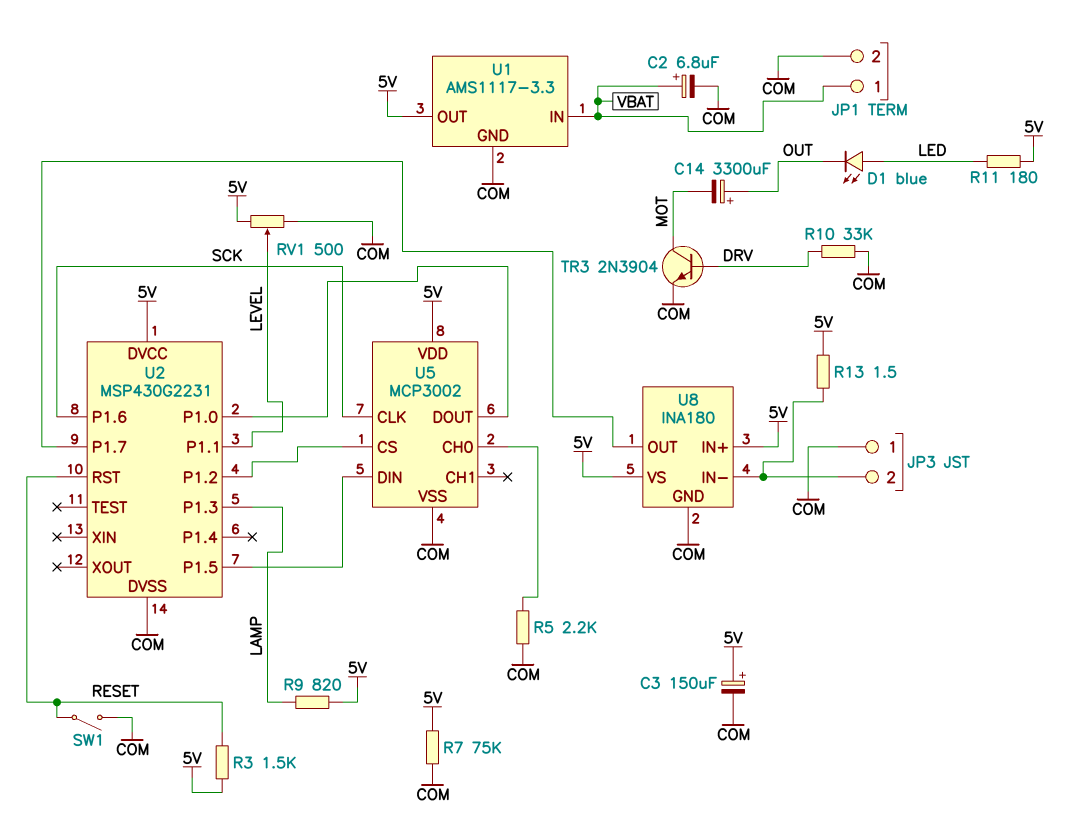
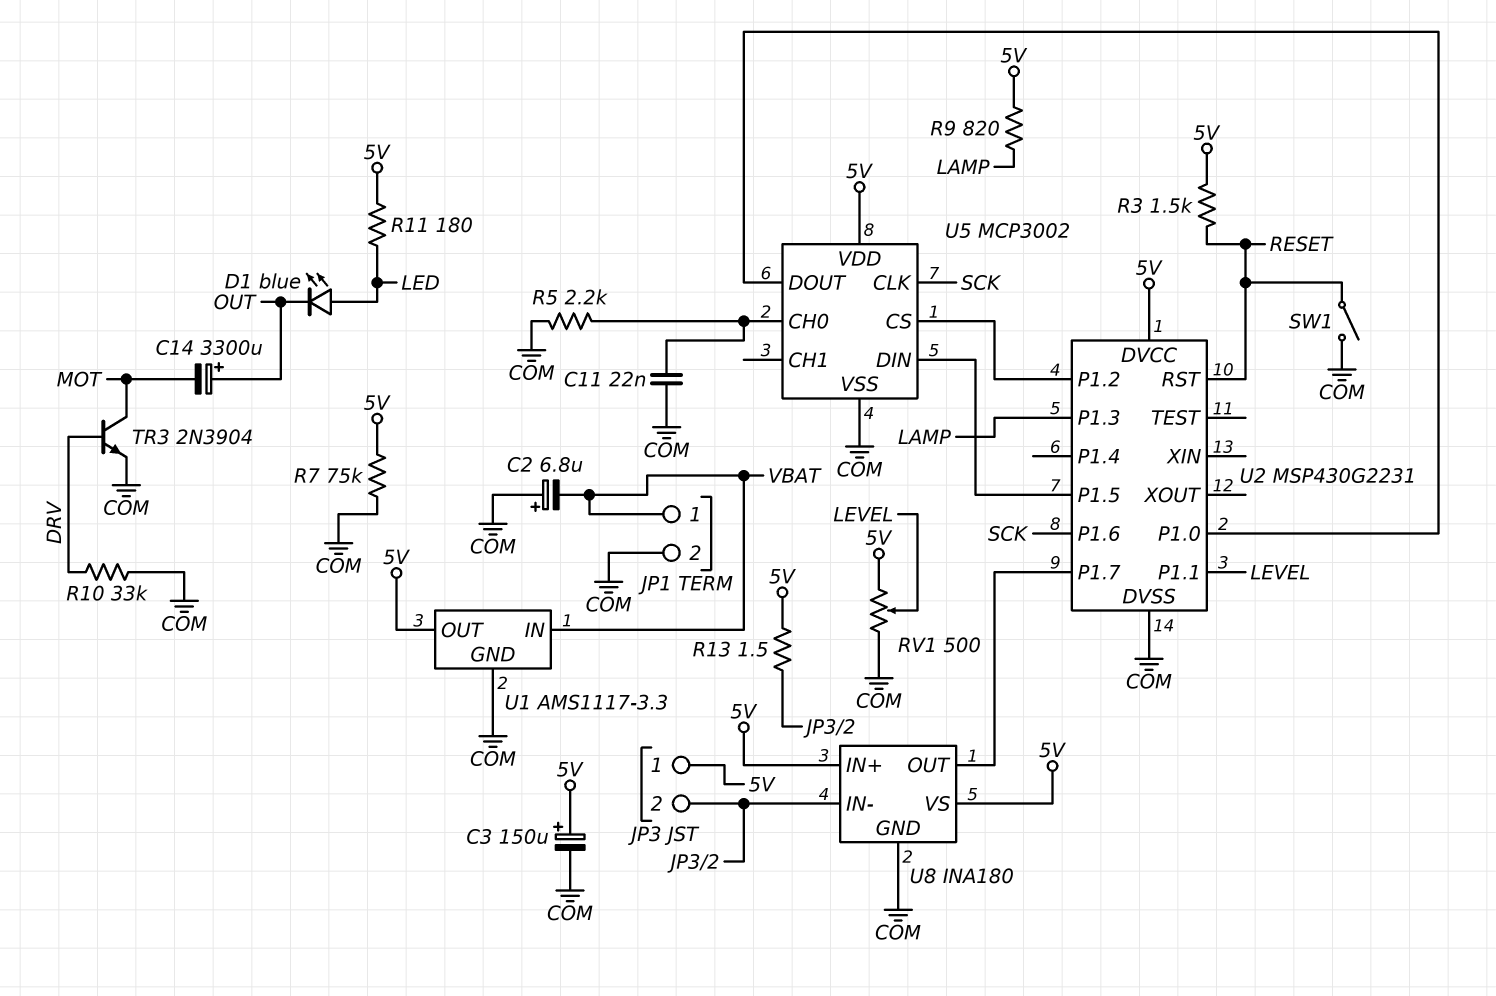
C2: 6.8uF (plus VBAT, minus COM) -> 6.8uF (plus COM, minus VBAT)
C11: none -> 22nF (COM, U5/CH0)
JP3 pin 1: COM -> 5V

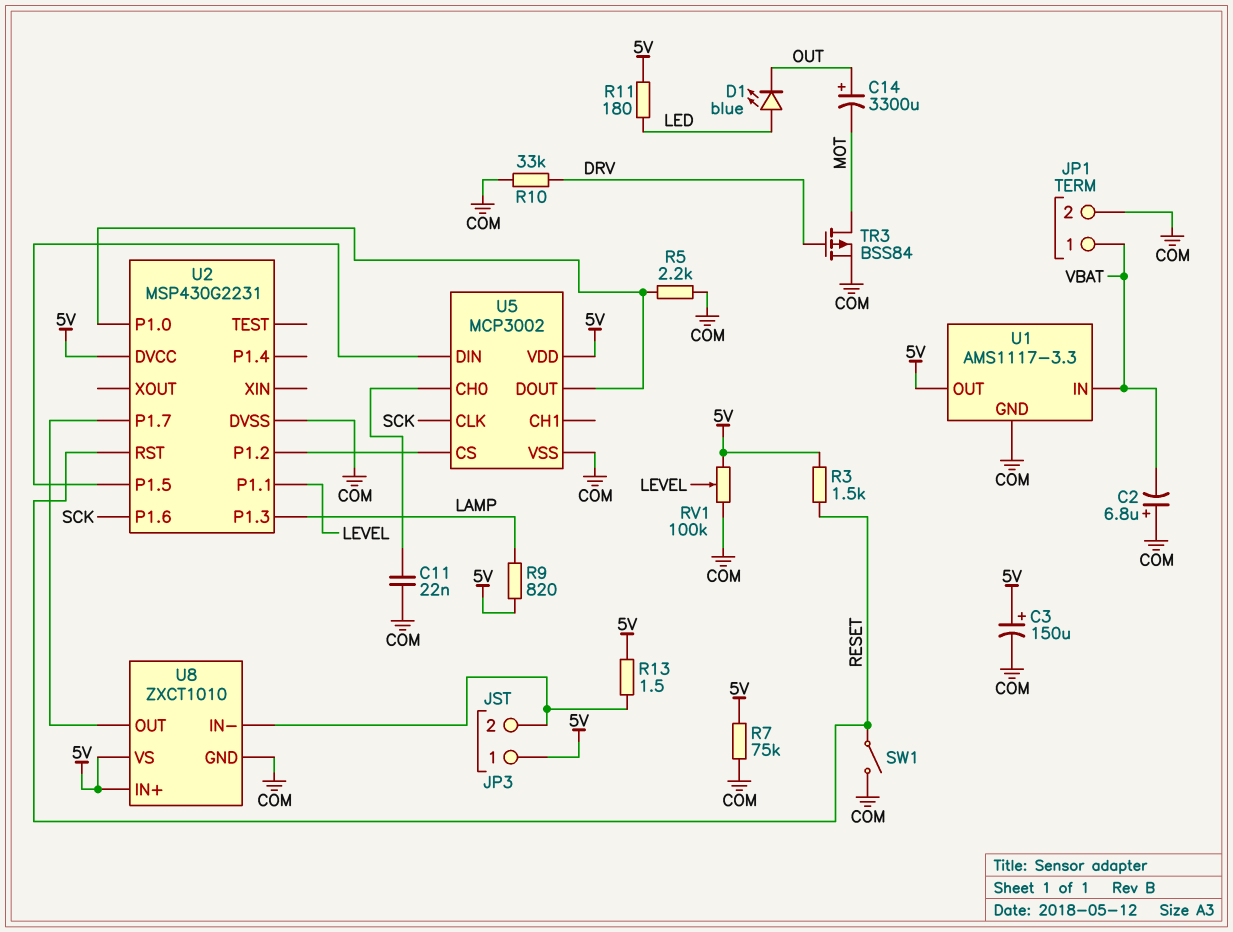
R5: 2.2k (COM, U5/CH0) -> 2.2k (COM, U2/P1.0)
RV1: 500 (5V, COM, wiper LEVEL) -> 100k (5V, COM, wiper LEVEL)
TR3: NPN 2N3904 (B DRV, C MOT, E COM) -> PMOS BSS84 (G DRV, D MOT, S COM)
U8: INA180 -> ZXCT1010

